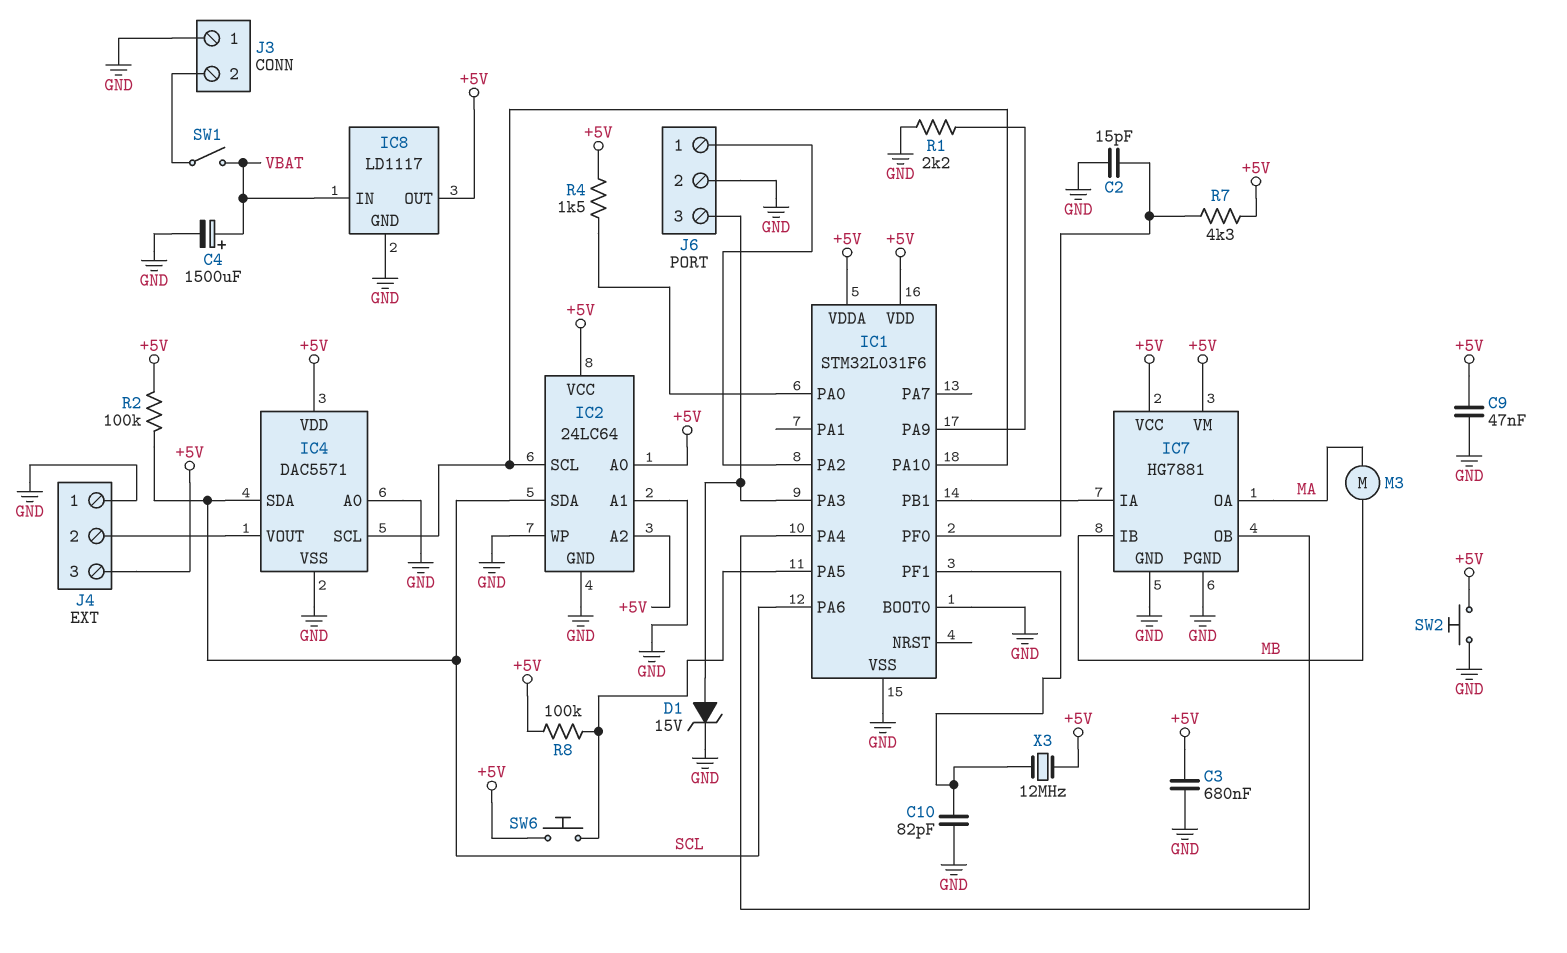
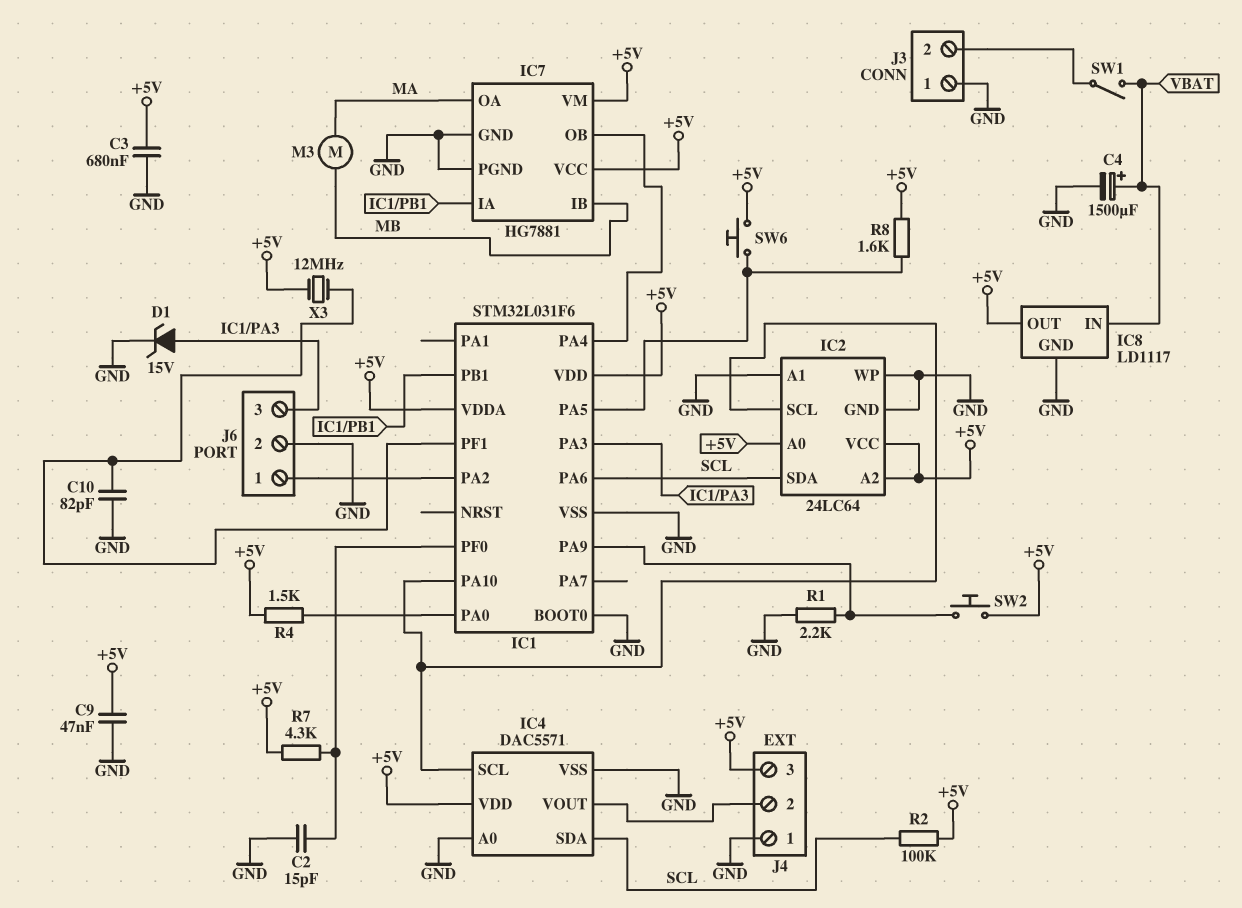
R8: 100k (+5V, IC1/PA5) -> 1.6k (+5V, IC1/PA5)
SW2: button (+5V, GND) -> button (+5V, IC1/PA9)

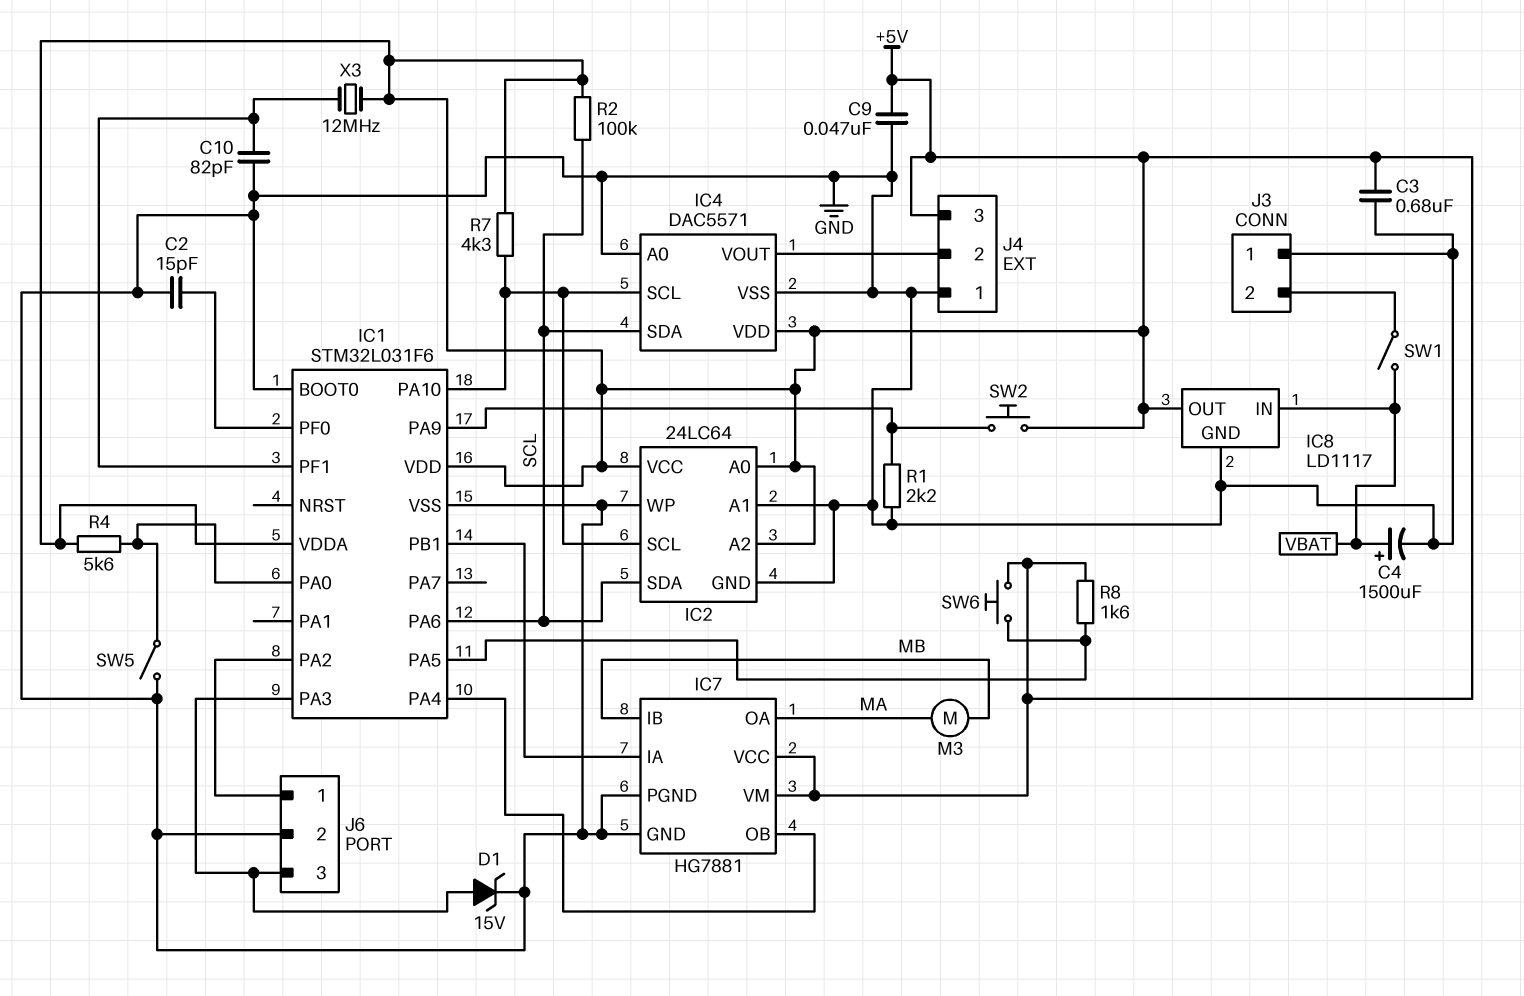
R4: 1.5k (+5V, IC1/PA0) -> 5.6k (+5V, IC1/PA0)
R7: 4.3k (+5V, IC1/PF0) -> 4.3k (+5V, IC1/PA10)
SW5: none -> switch (GND, IC1/PA0)

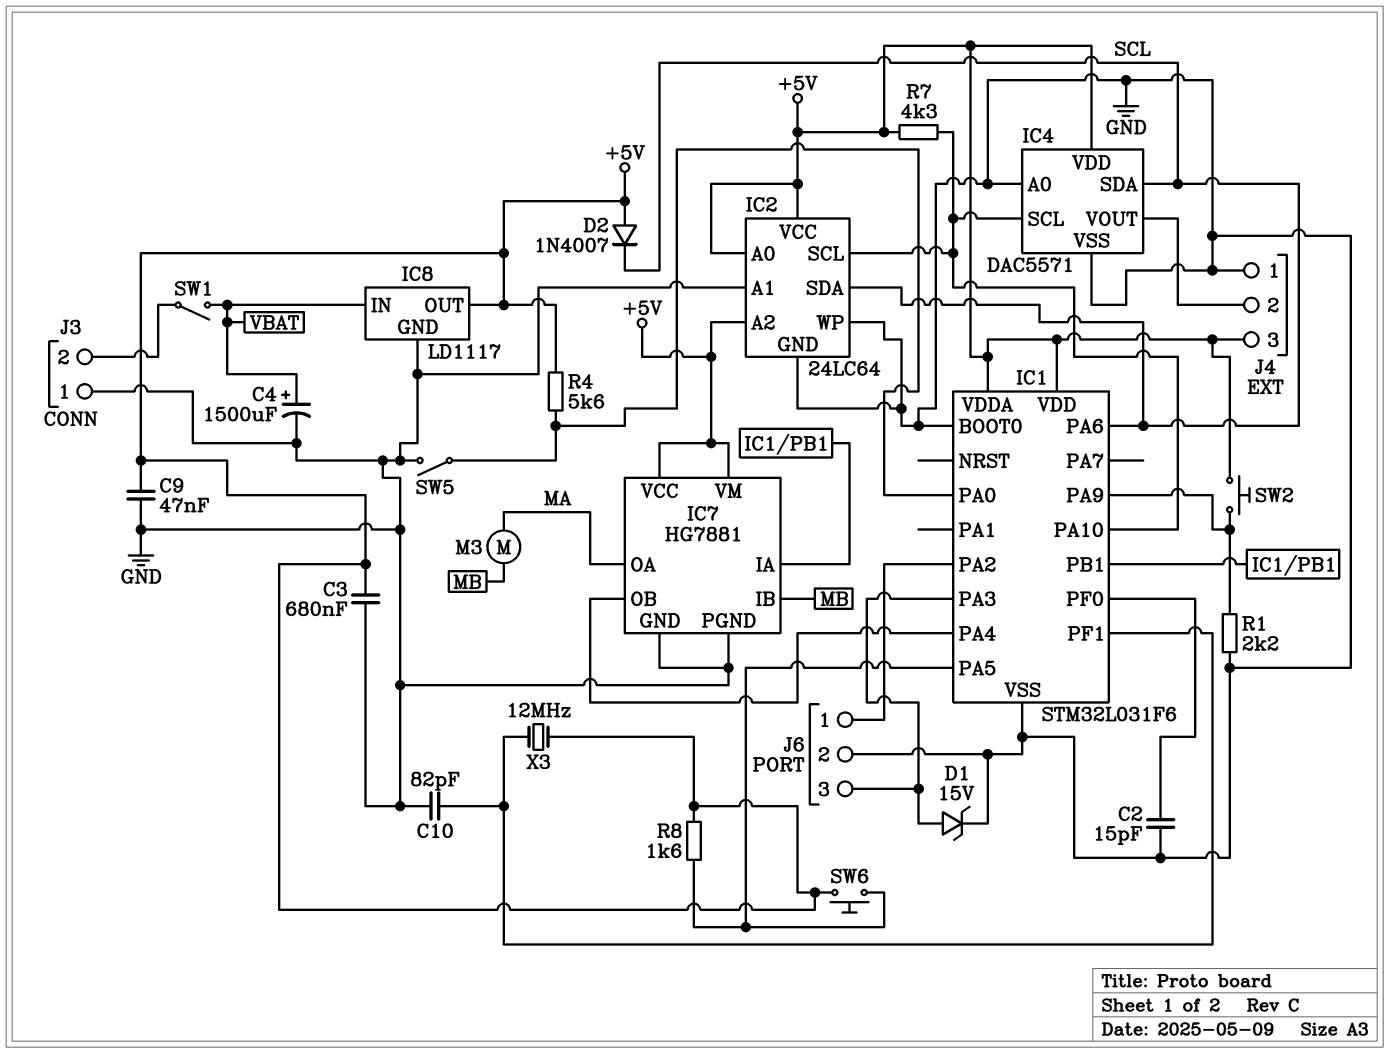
D2: none -> diode 1N4007 (A +5V, K SCL)
R2: 100k (+5V, SCL) -> none

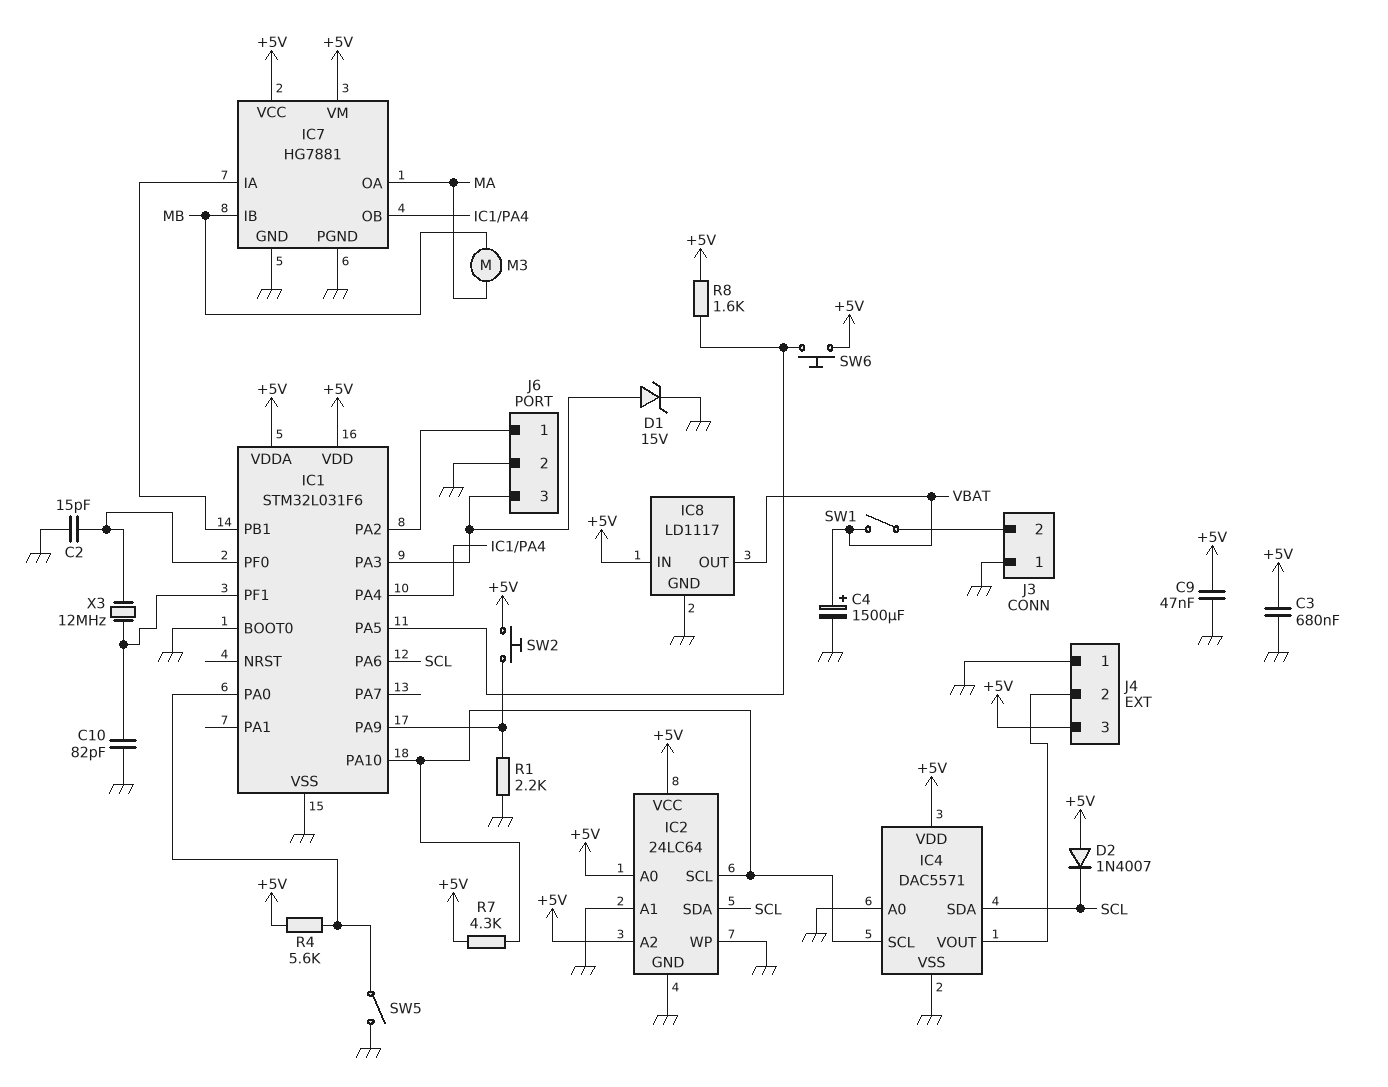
IC8 pin IN: VBAT -> +5V
IC8 pin OUT: +5V -> VBAT
X3: 12MHz (+5V, IC1/PF1) -> 12MHz (IC1/PF0, IC1/PF1)

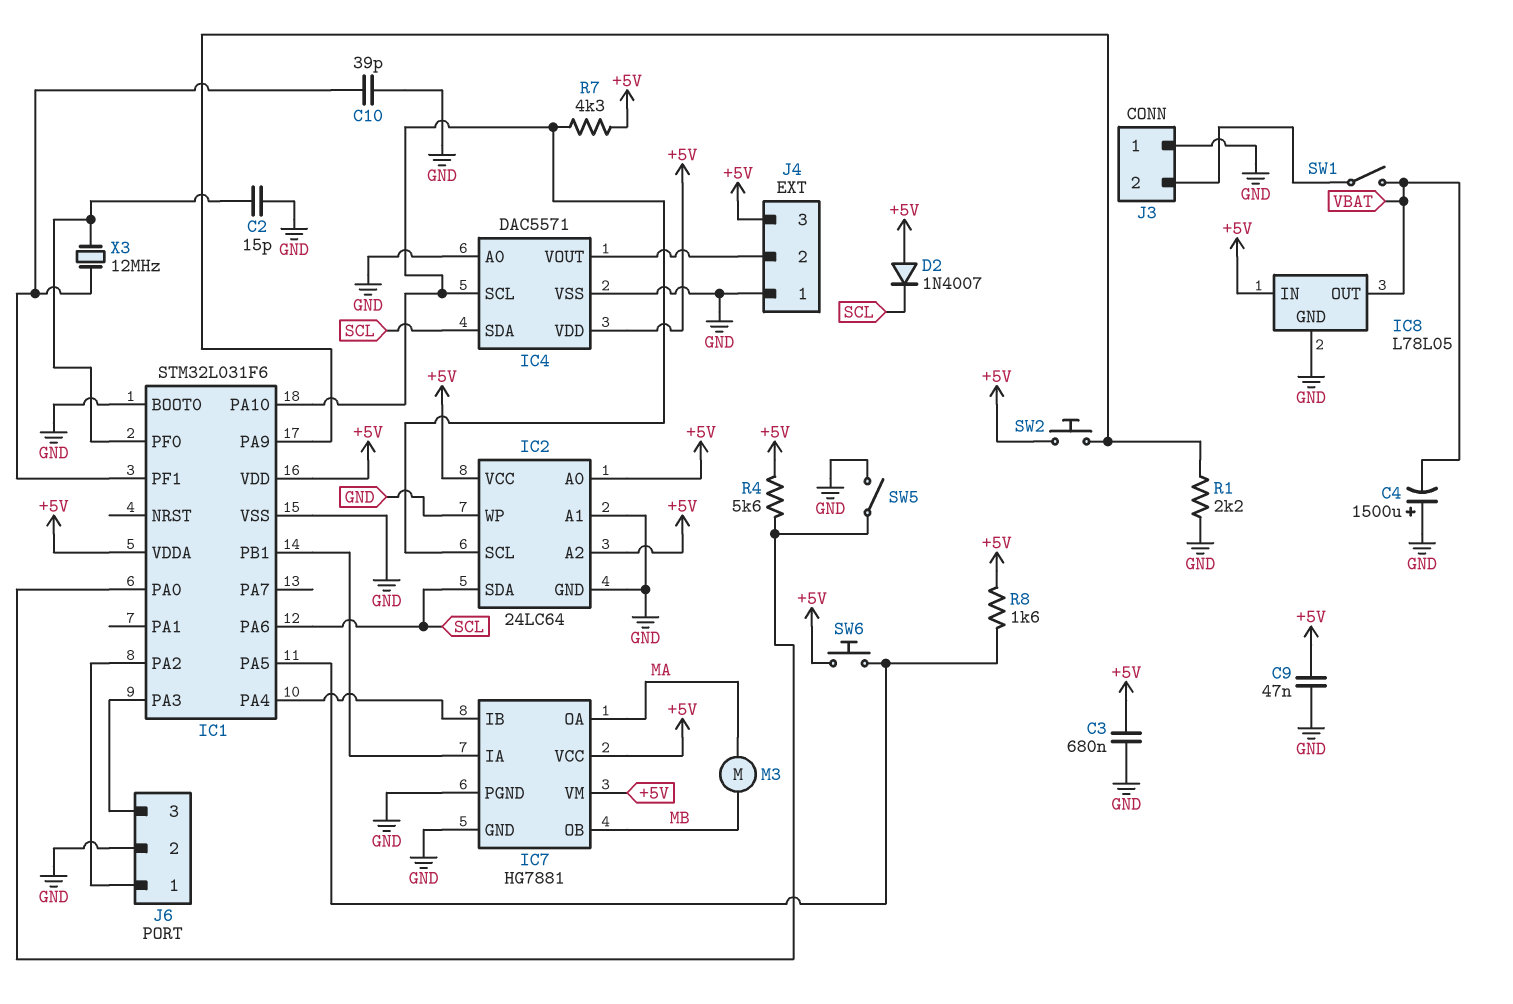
C4: 1500uF (plus VBAT, minus GND) -> 1500uF (plus GND, minus VBAT)
C10: 82pF (GND, IC1/PF1) -> 39pF (GND, IC1/PF1)
D1: zener 15V (A IC1/PA3, K GND) -> none
IC7 pin IB: MB -> IC1/PA4
IC7 pin OB: IC1/PA4 -> MB
IC8: LD1117 -> L78L05

